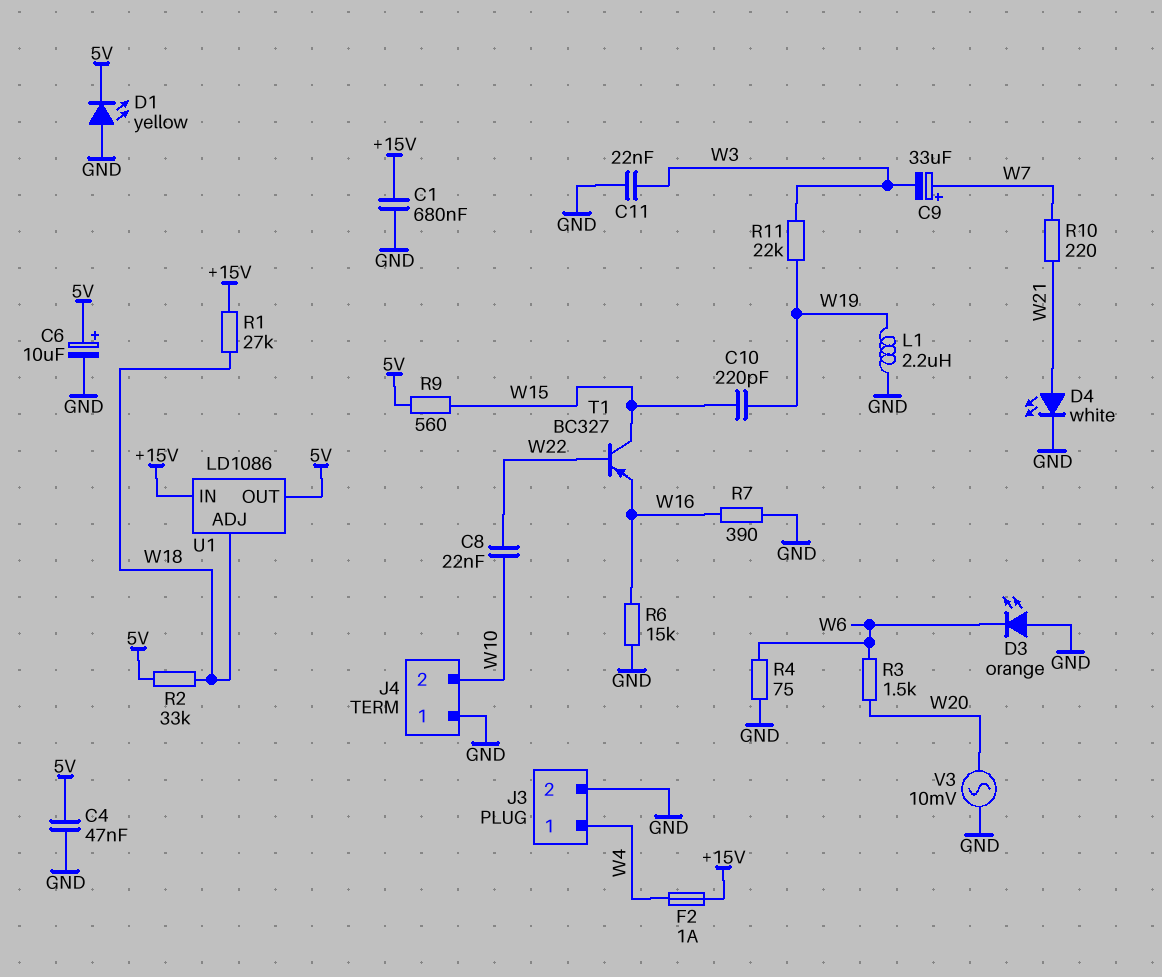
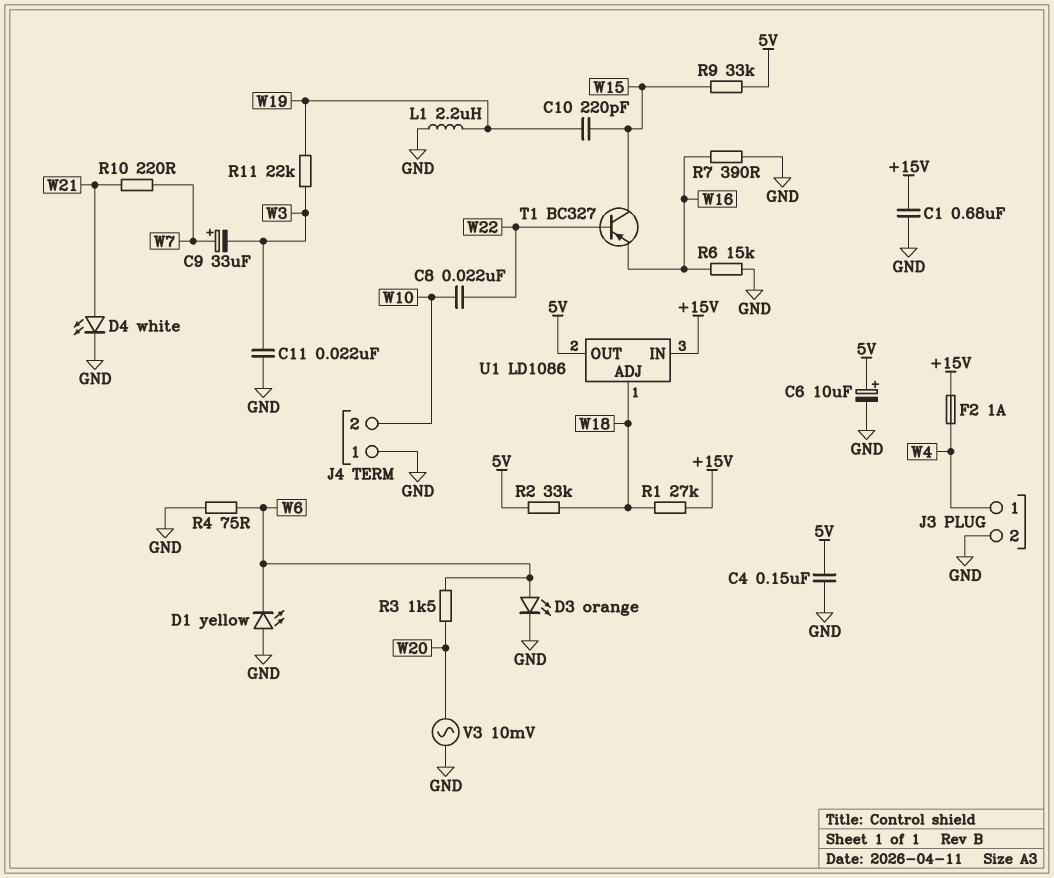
C4: 47nF (5V, GND) -> 150nF (5V, GND)
D1: LED yellow (A GND, K 5V) -> LED yellow (A GND, K W6)
D3: LED orange (A GND, K W6) -> LED orange (A W6, K GND)
R9: 560 (5V, W15) -> 33k (5V, W15)

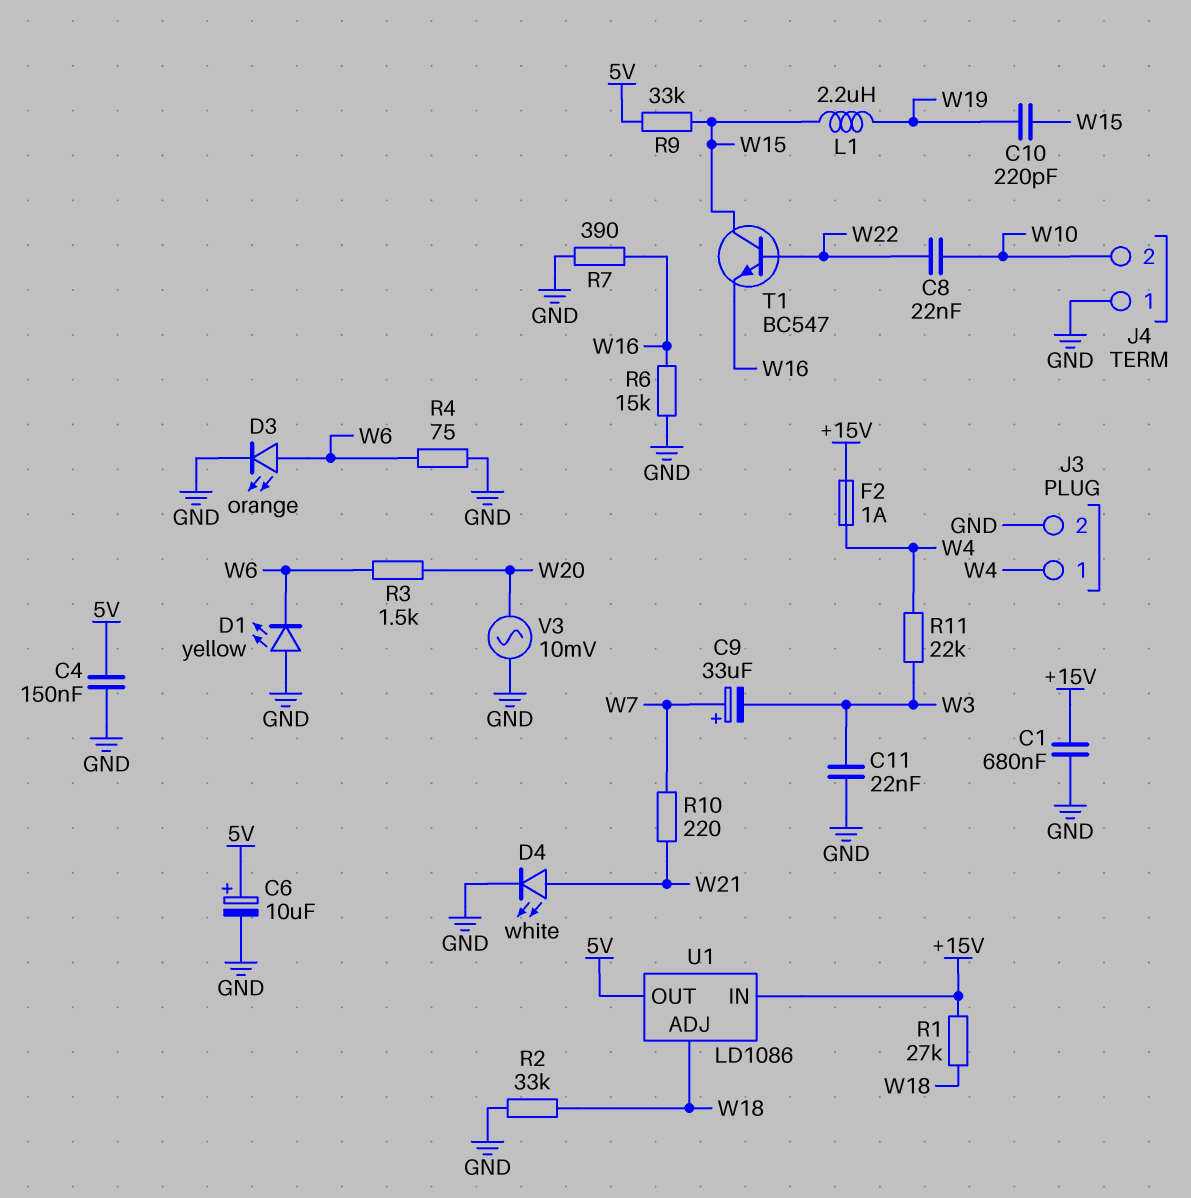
L1: 2.2uH (GND, W19) -> 2.2uH (W15, W19)
R2: 33k (5V, W18) -> 33k (GND, W18)
R11: 22k (W3, W19) -> 22k (W3, W4)
T1: PNP BC327 (B W22, C W15, E W16) -> NPN BC547 (B W22, C W15, E W16)

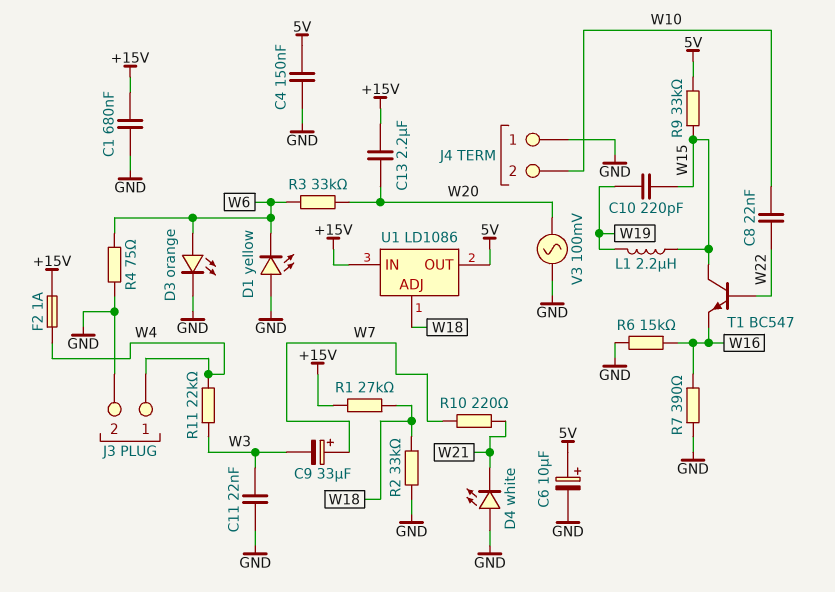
C13: none -> 2.2uF (+15V, W20)
D4: LED white (A W21, K GND) -> LED white (A GND, K W21)
R3: 1.5k (W6, W20) -> 33k (W6, W20)
V3: AC 10mV (GND, W20) -> AC 100mV (GND, W20)

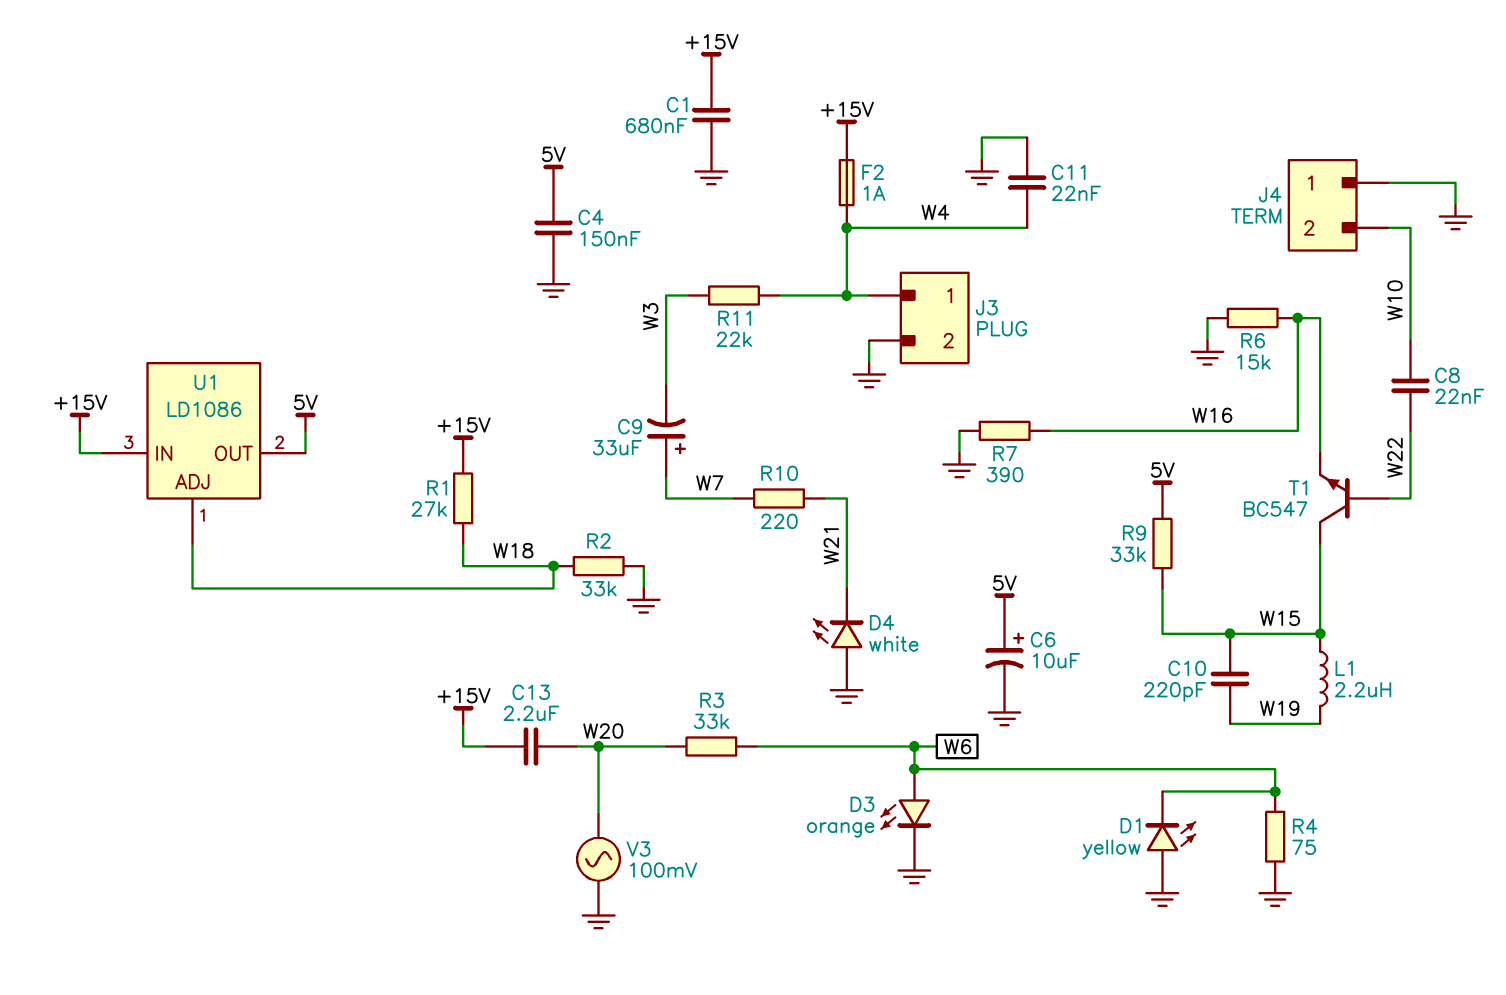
C11: 22nF (GND, W3) -> 22nF (GND, W4)

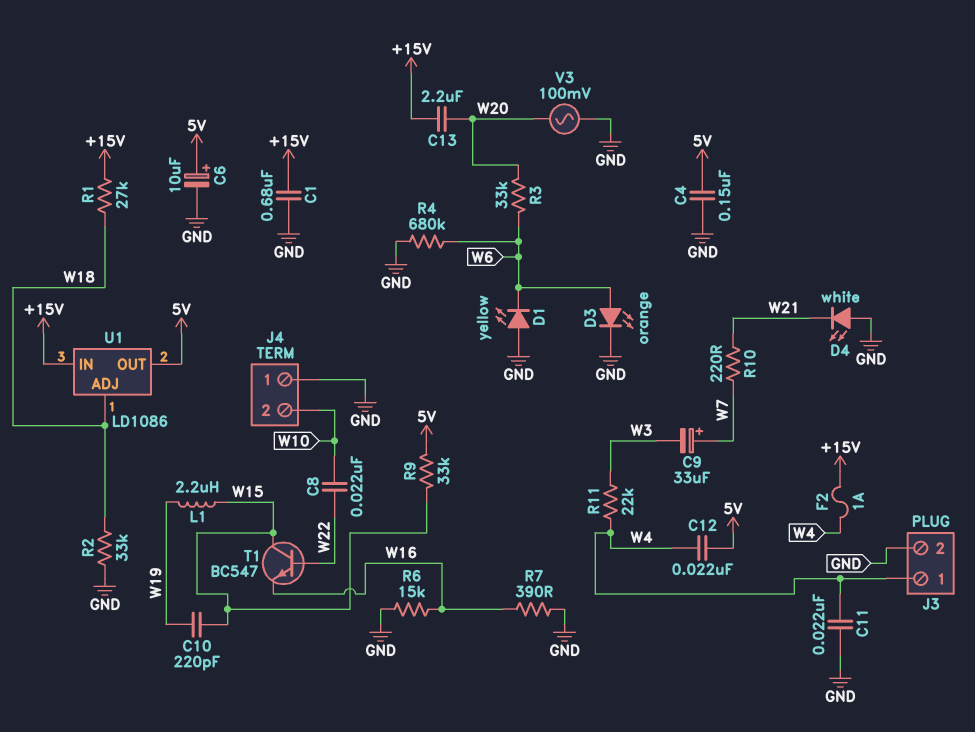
C12: none -> 22nF (5V, W4)
R4: 75 (GND, W6) -> 680k (GND, W6)

